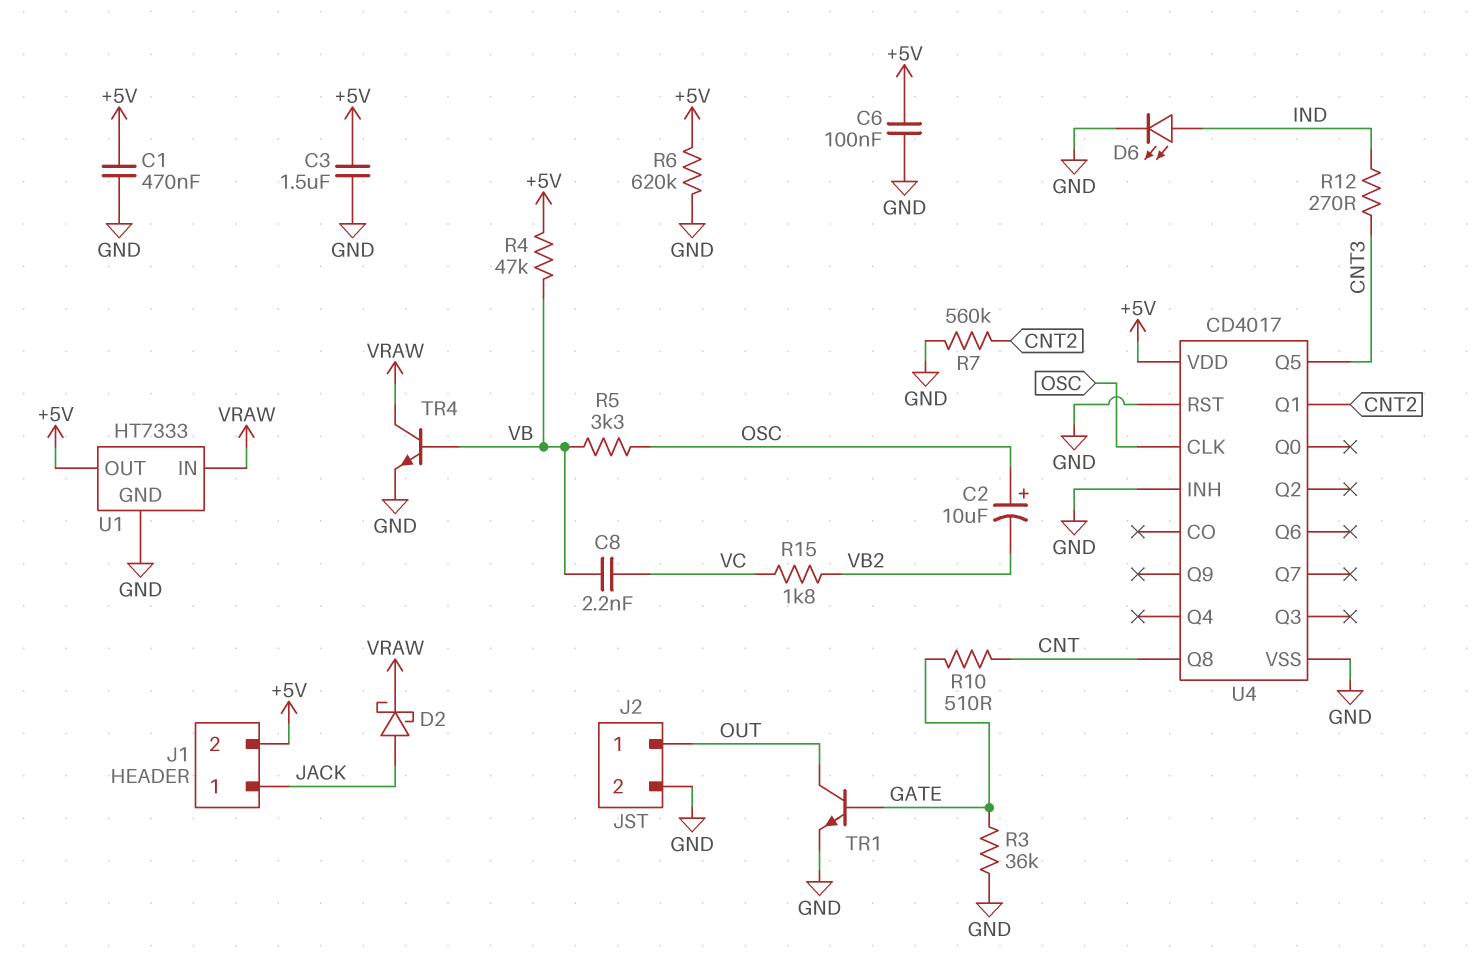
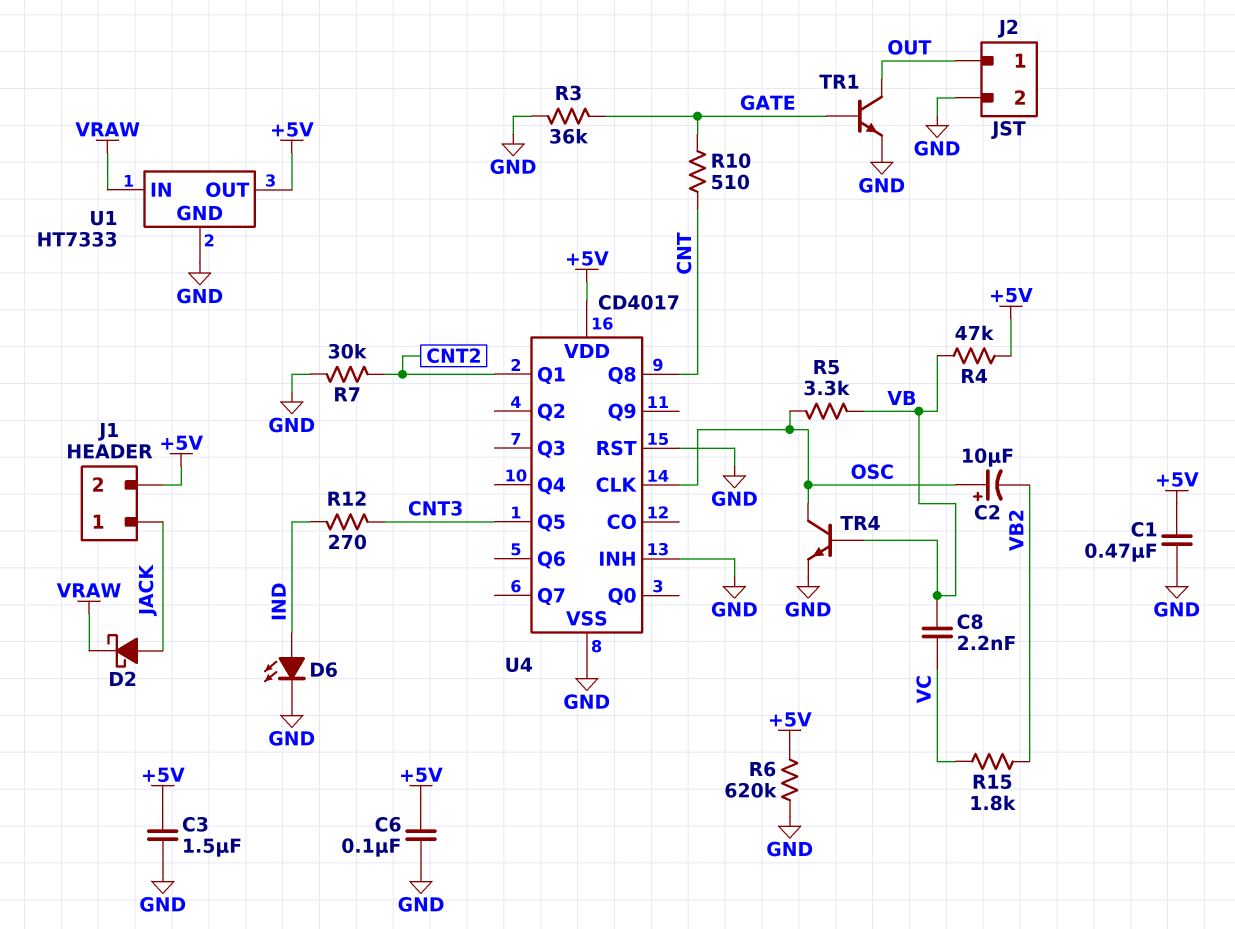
R7: 560k (CNT2, GND) -> 30k (CNT2, GND)
TR4: NPN (B VB, C VRAW, E GND) -> NPN (B VB, C OSC, E GND)

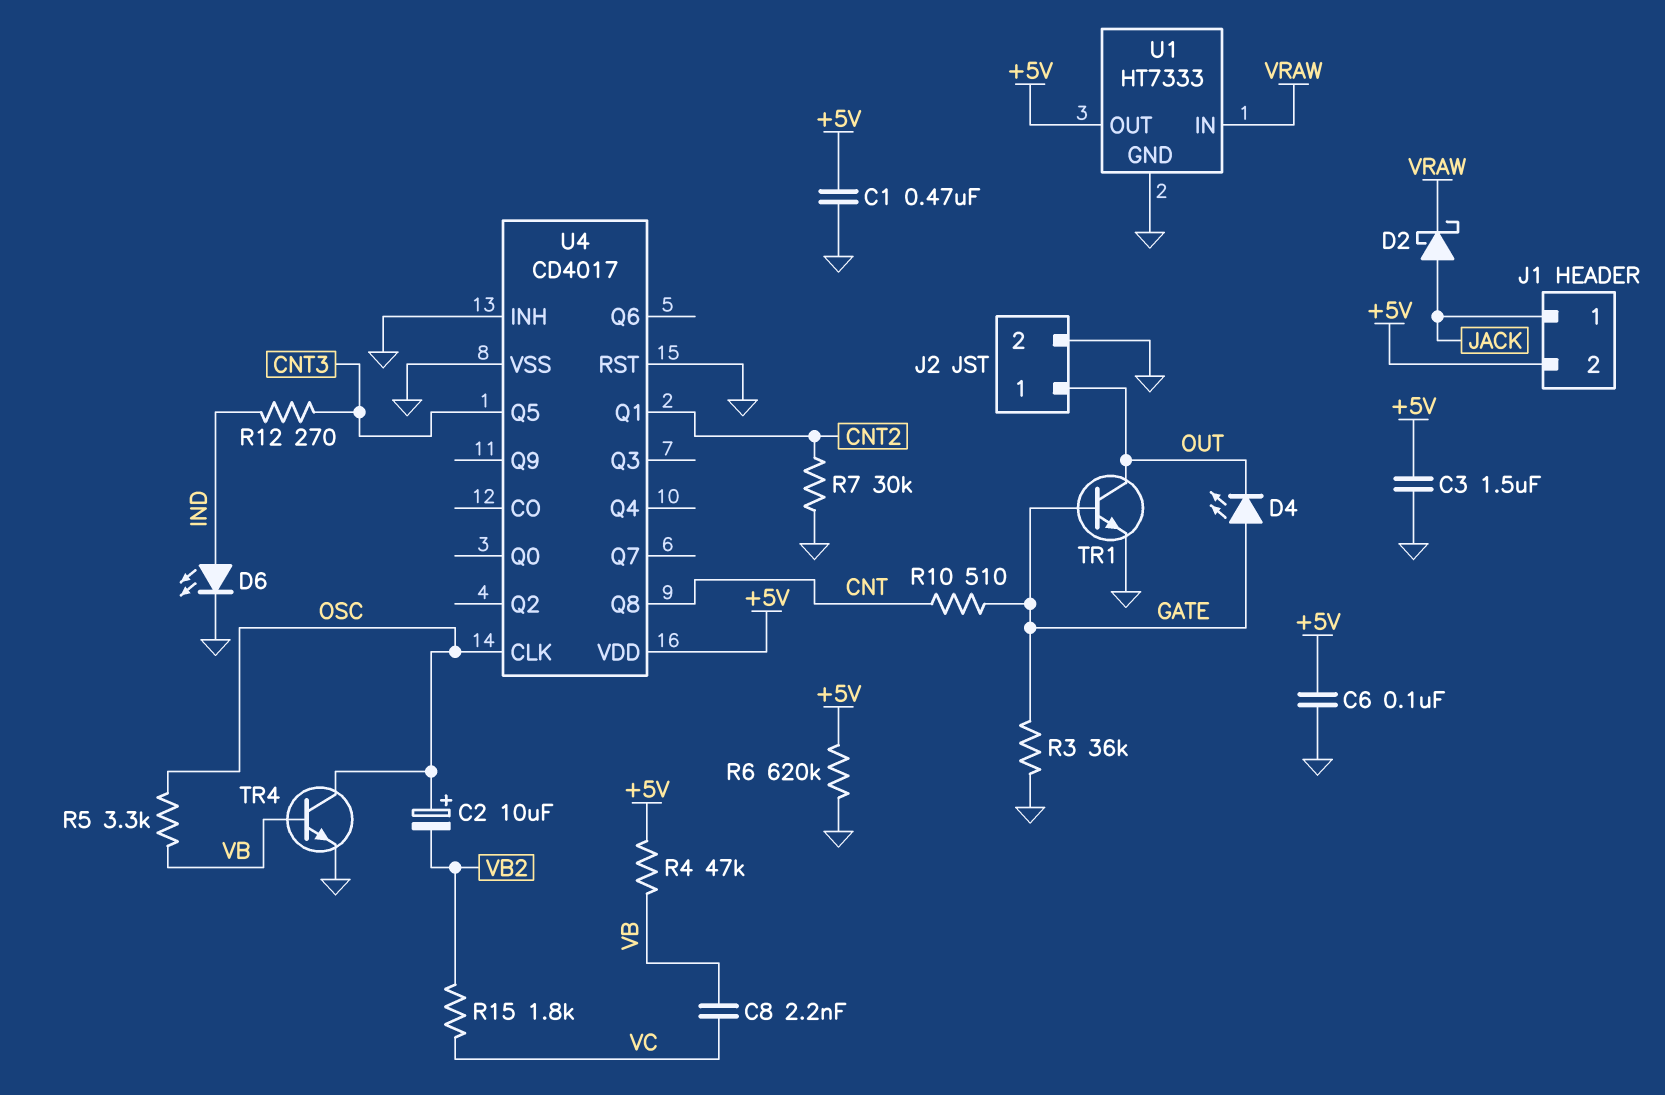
D4: none -> LED (A GATE, K OUT)

